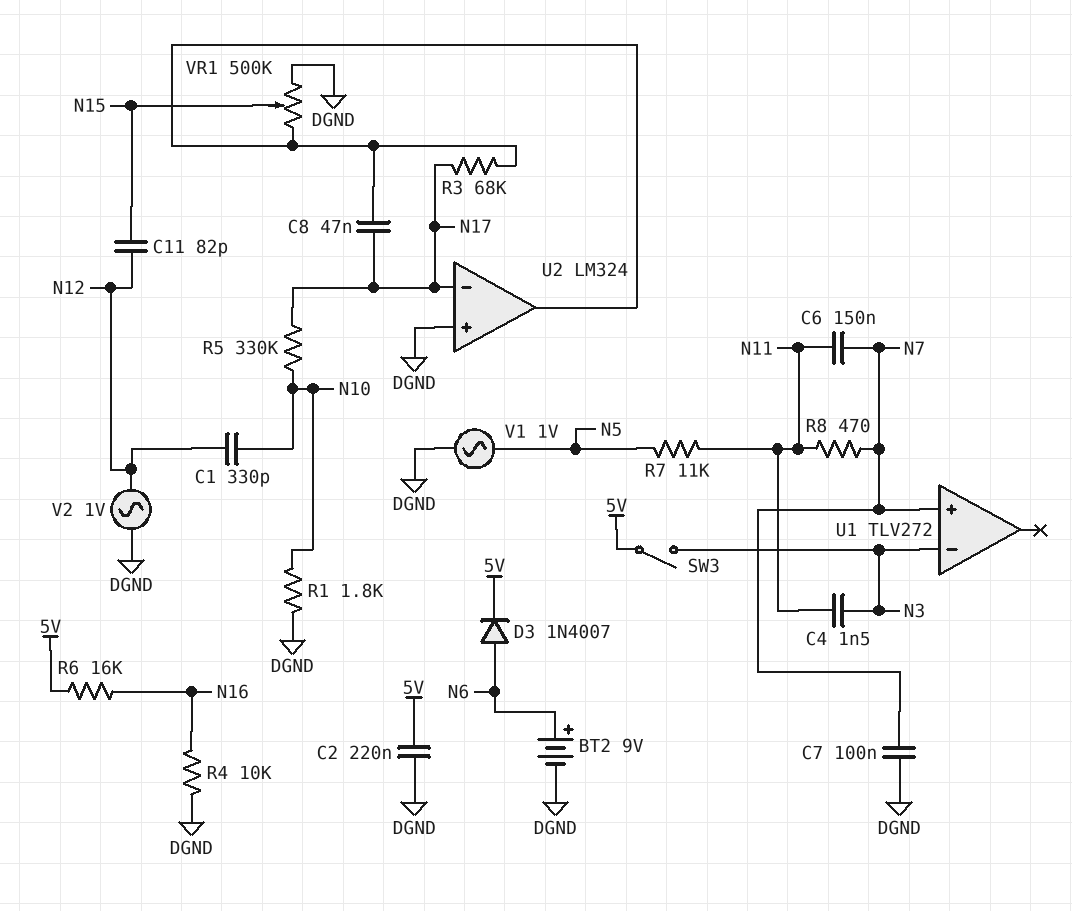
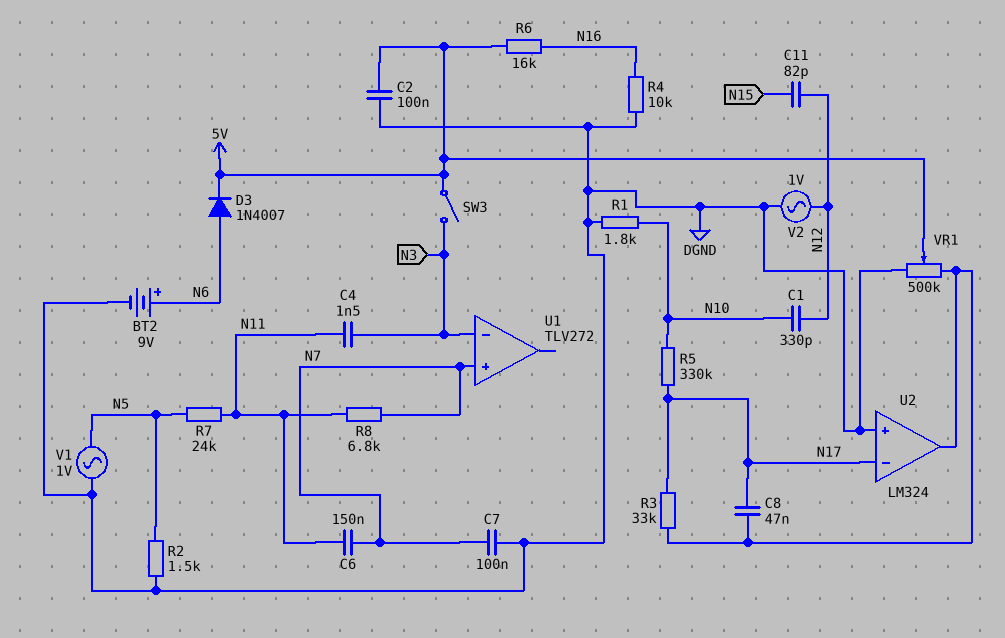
C2: 220nF (5V, DGND) -> 100nF (5V, DGND)
R2: none -> 1.5k (DGND, N5)
R3: 68k (N17, U2/out) -> 33k (N17, U2/out)
R7: 11k (N5, N11) -> 24k (N5, N11)
R8: 470 (N7, N11) -> 6.8k (N7, N11)
VR1: 500k (DGND, U2/out, wiper N15) -> 500k (DGND, U2/out, wiper 5V)

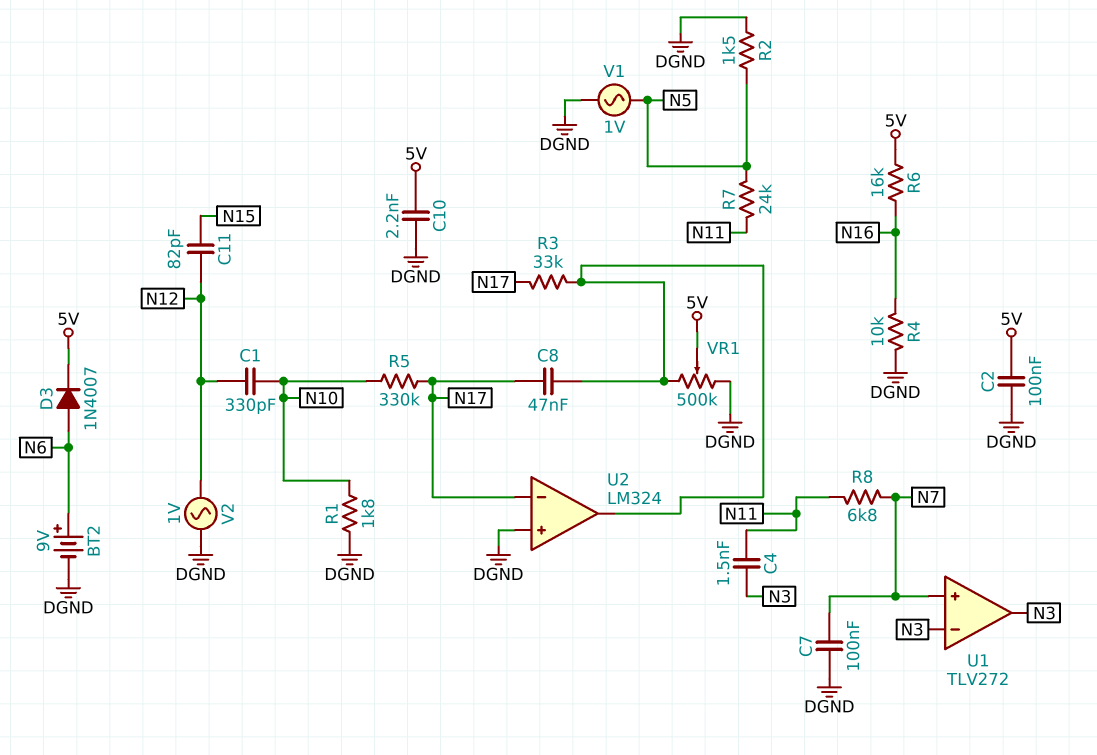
C6: 150nF (N7, N11) -> none
C10: none -> 2.2nF (5V, DGND)
SW3: switch (5V, N3) -> none
U1 pin out: none -> N3

